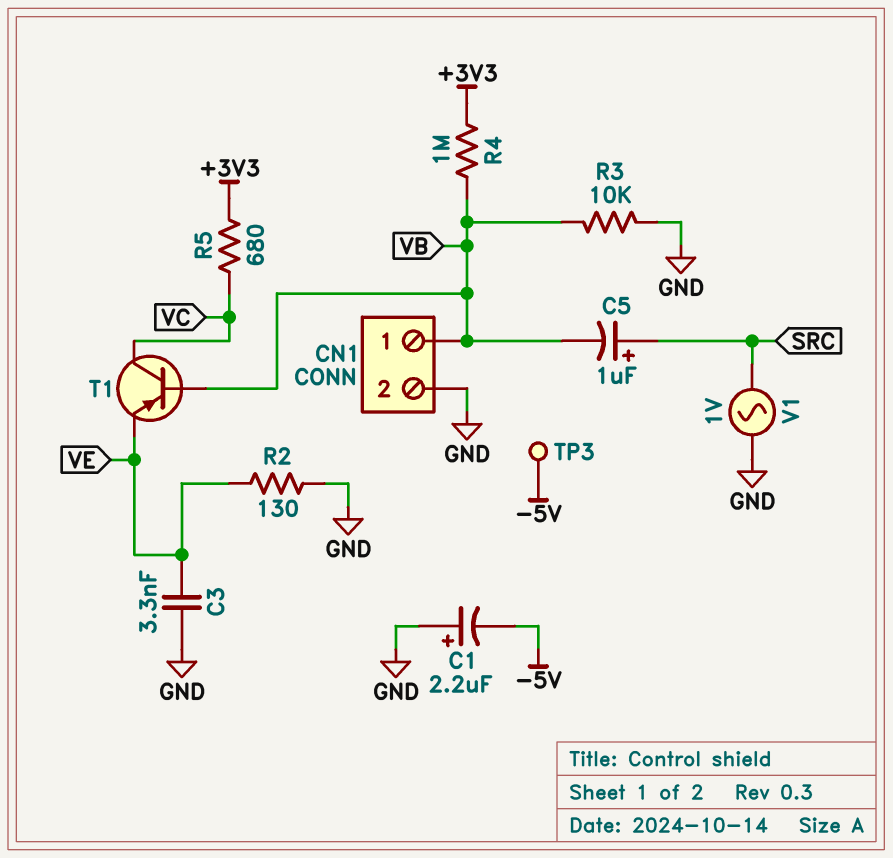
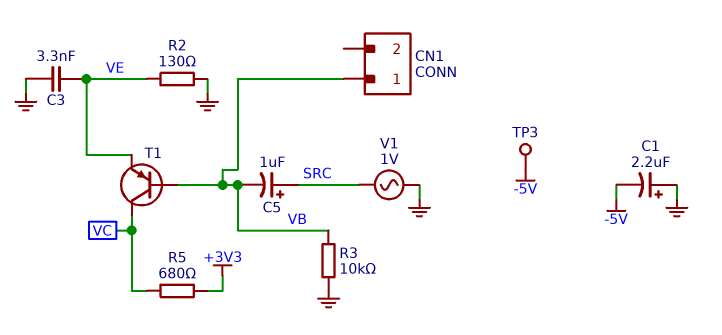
CN1 pin 2: GND -> none
R4: 1M (+3V3, VB) -> none

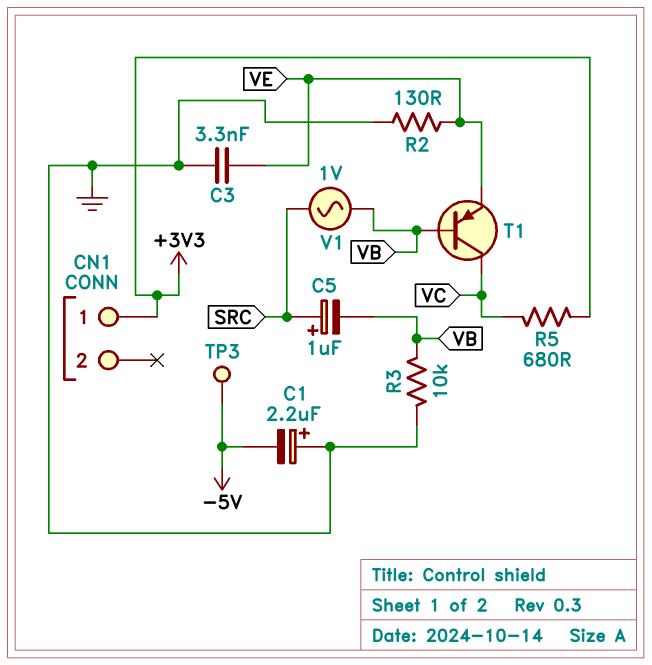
CN1 pin 1: VB -> +3V3
V1: AC 1V (GND, SRC) -> AC 1V (SRC, VB)

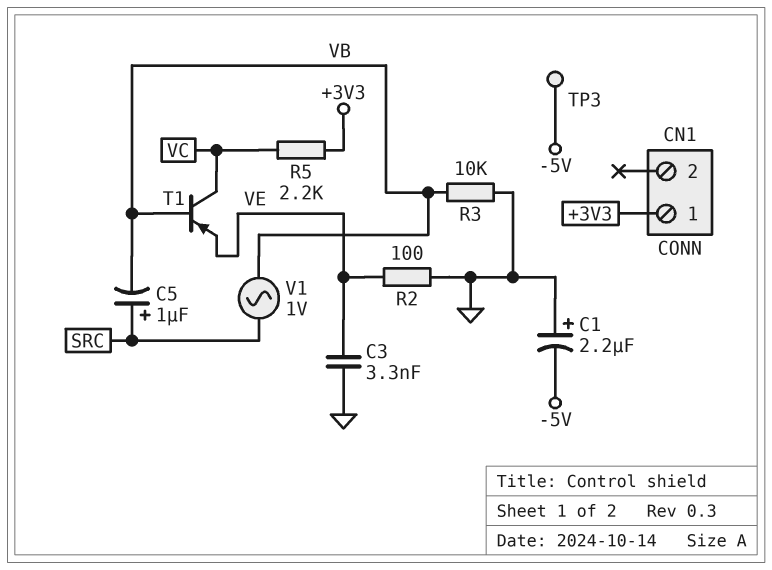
R2: 130 (GND, VE) -> 100 (GND, VE)
R5: 680 (+3V3, VC) -> 2.2k (+3V3, VC)

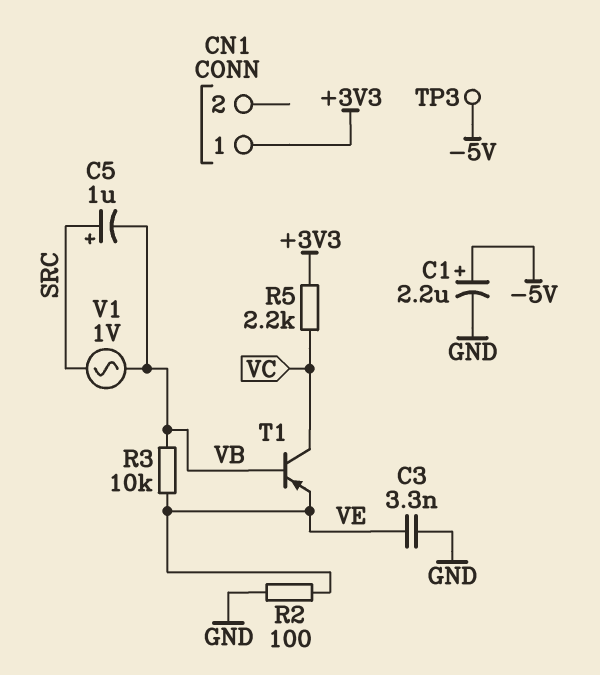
C1: 2.2uF (plus GND, minus -5V) -> 2.2uF (plus -5V, minus GND)
R3: 10k (GND, VB) -> 10k (VB, VE)

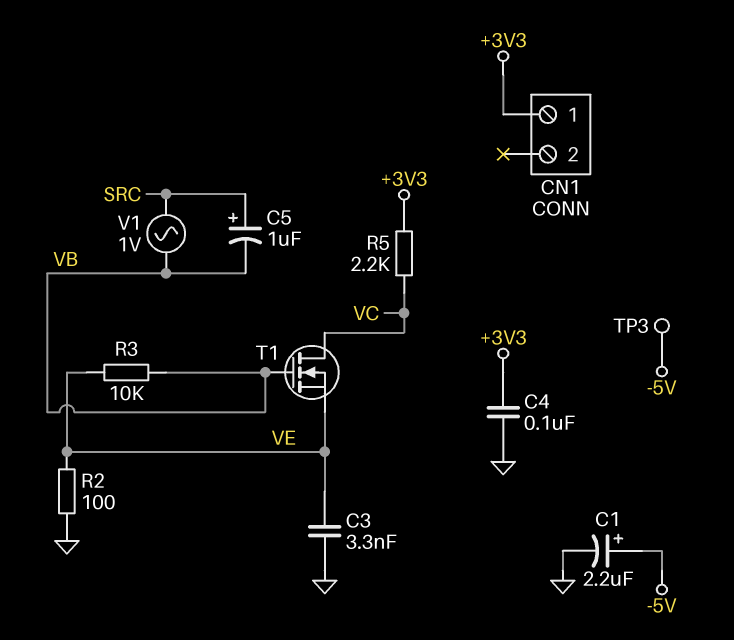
C4: none -> 100nF (+3V3, GND)
T1: PNP (B VB, C VC, E VE) -> NMOS (G VB, D VC, S VE)

